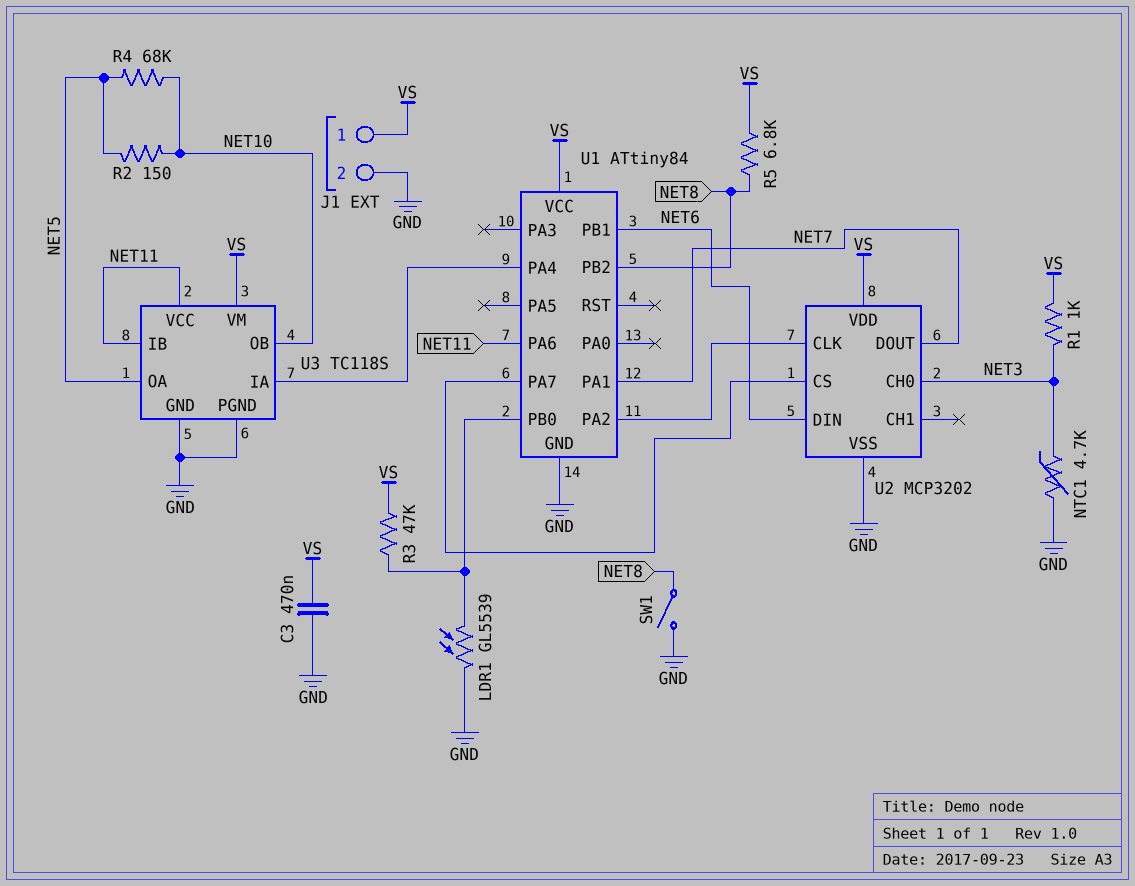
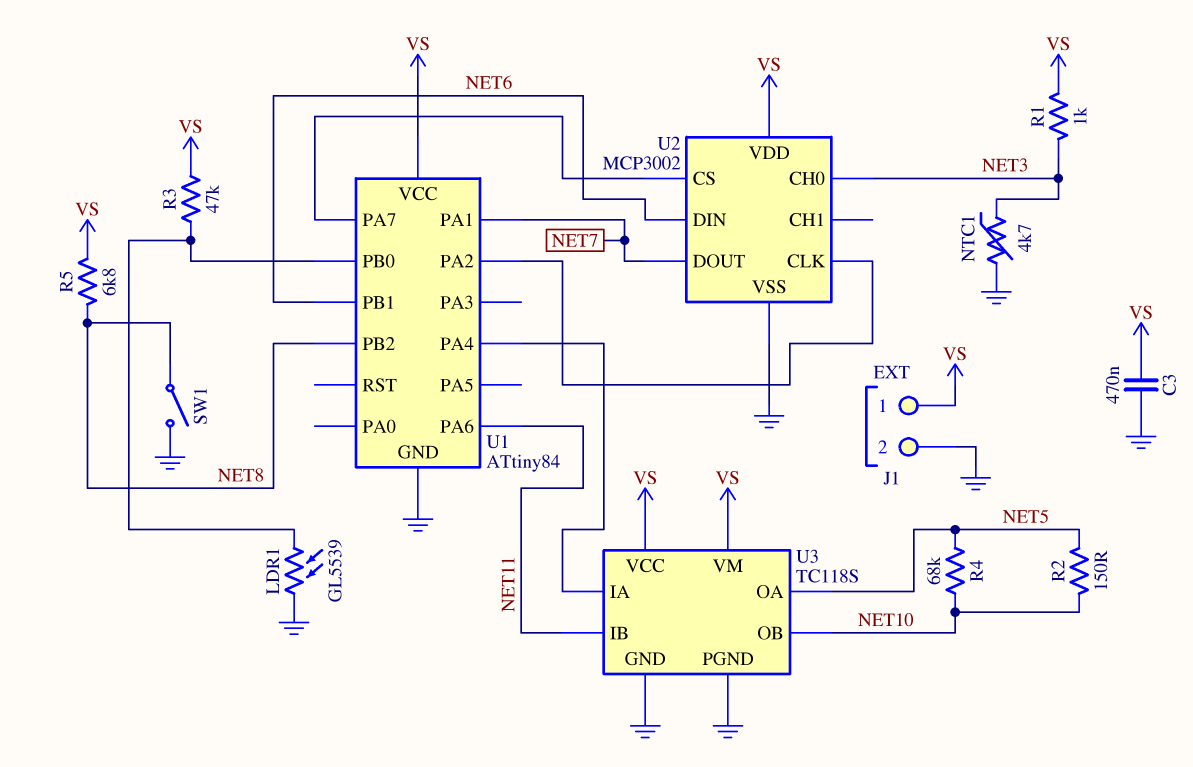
U2: MCP3202 -> MCP3002
U3 pin VCC: NET11 -> VS

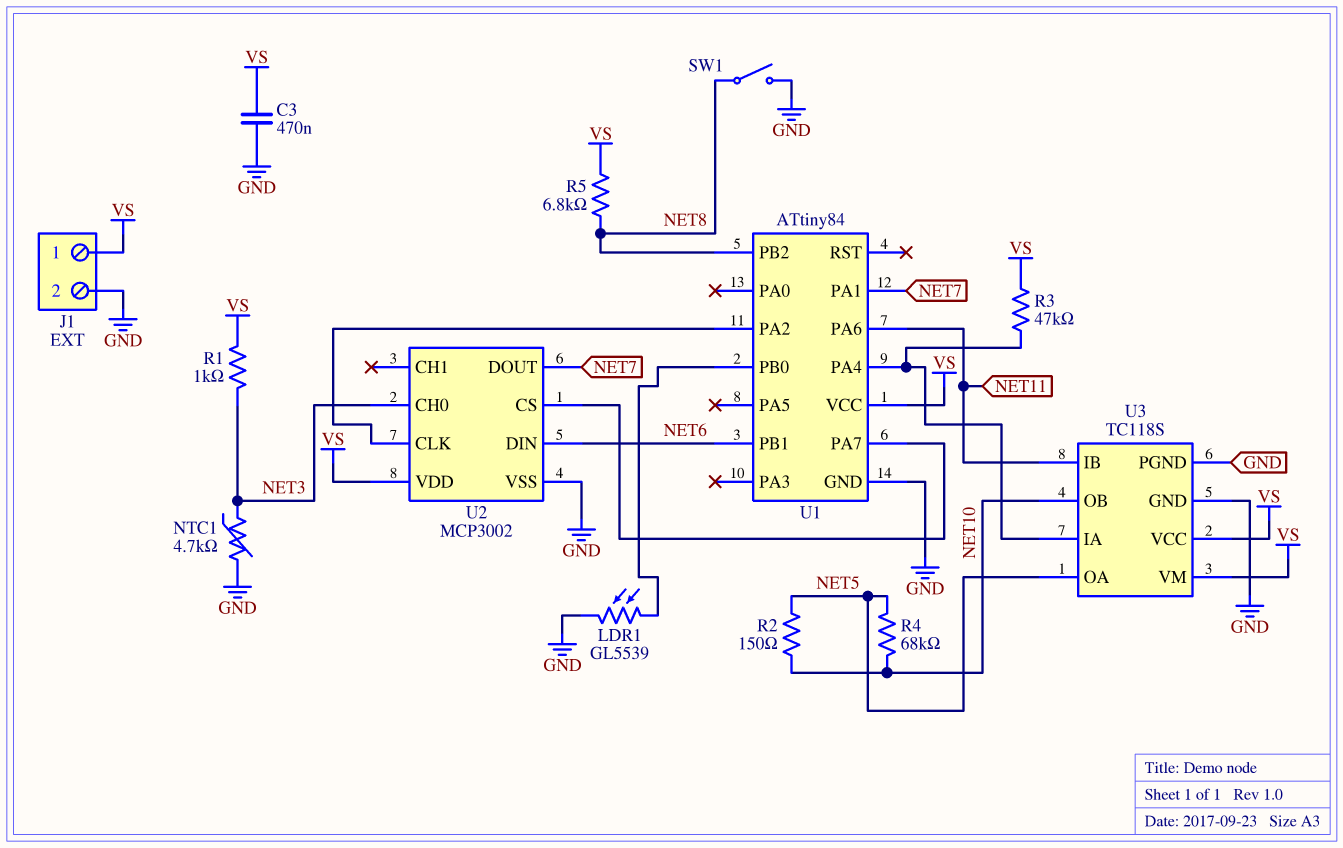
R3: 47k (U1/PB0, VS) -> 47k (U1/PA4, VS)

